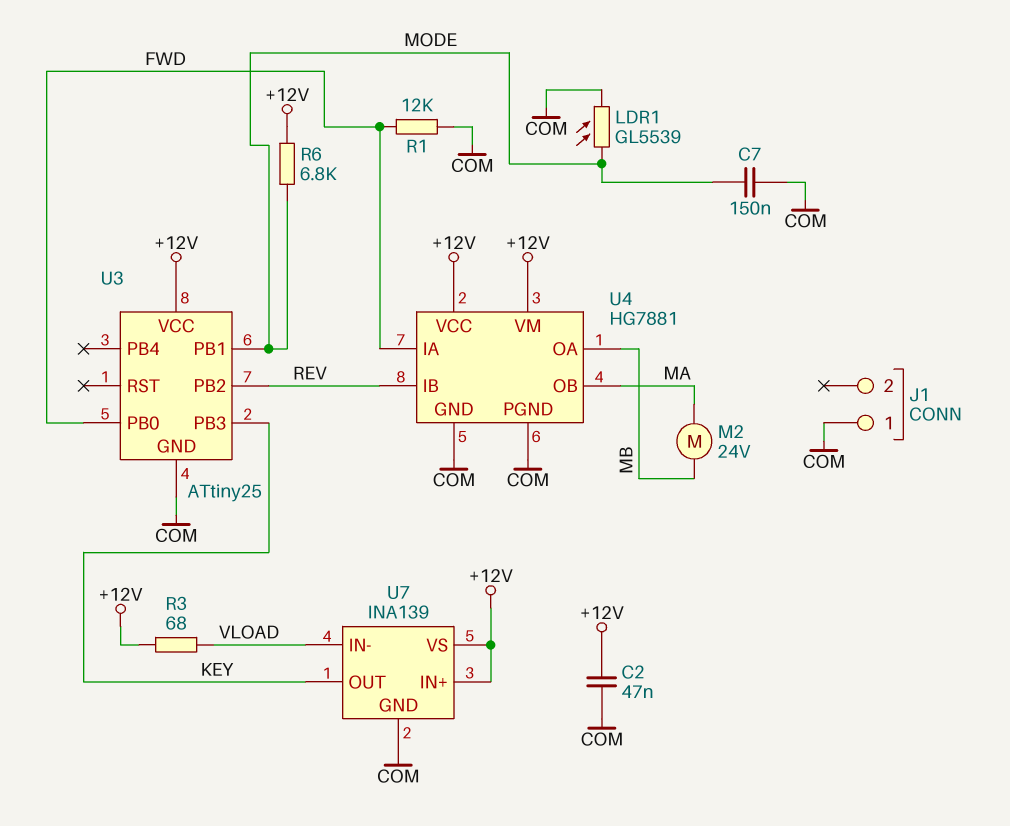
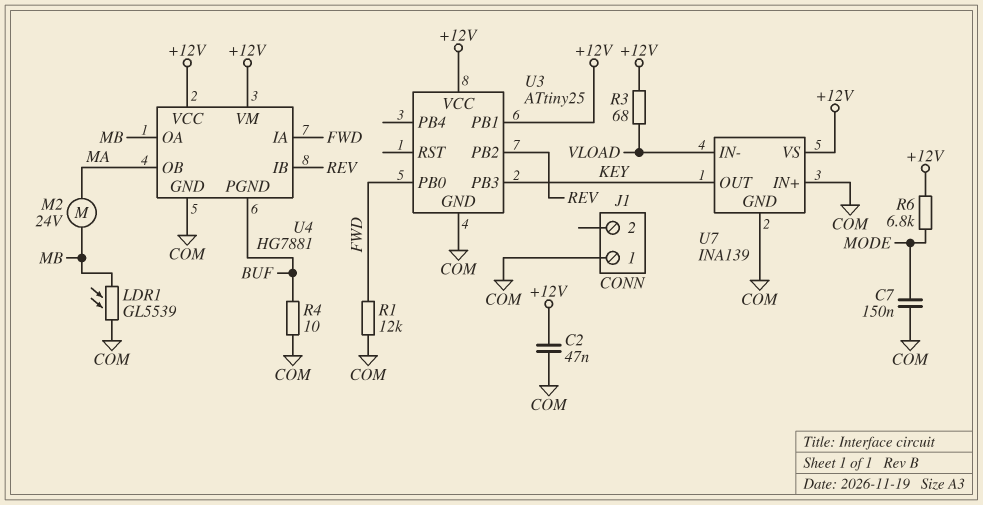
LDR1: GL5539 (COM, MODE) -> GL5539 (COM, MB)
R4: none -> 10 (BUF, COM)
U3 pin PB1: MODE -> +12V
U4 pin PGND: COM -> BUF
U7 pin IN+: +12V -> COM

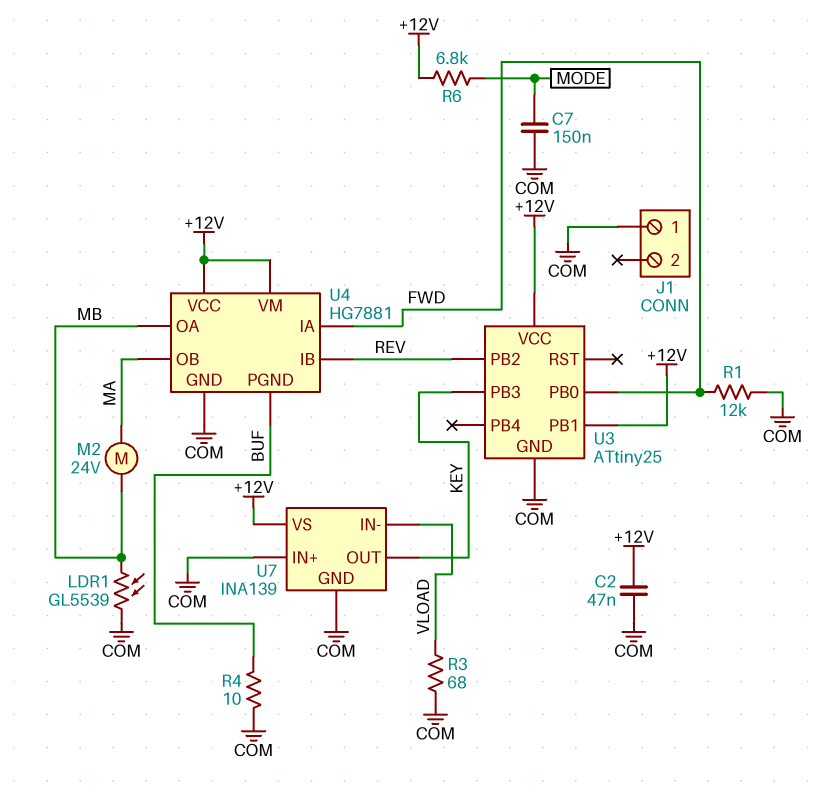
R3: 68 (+12V, VLOAD) -> 68 (COM, VLOAD)

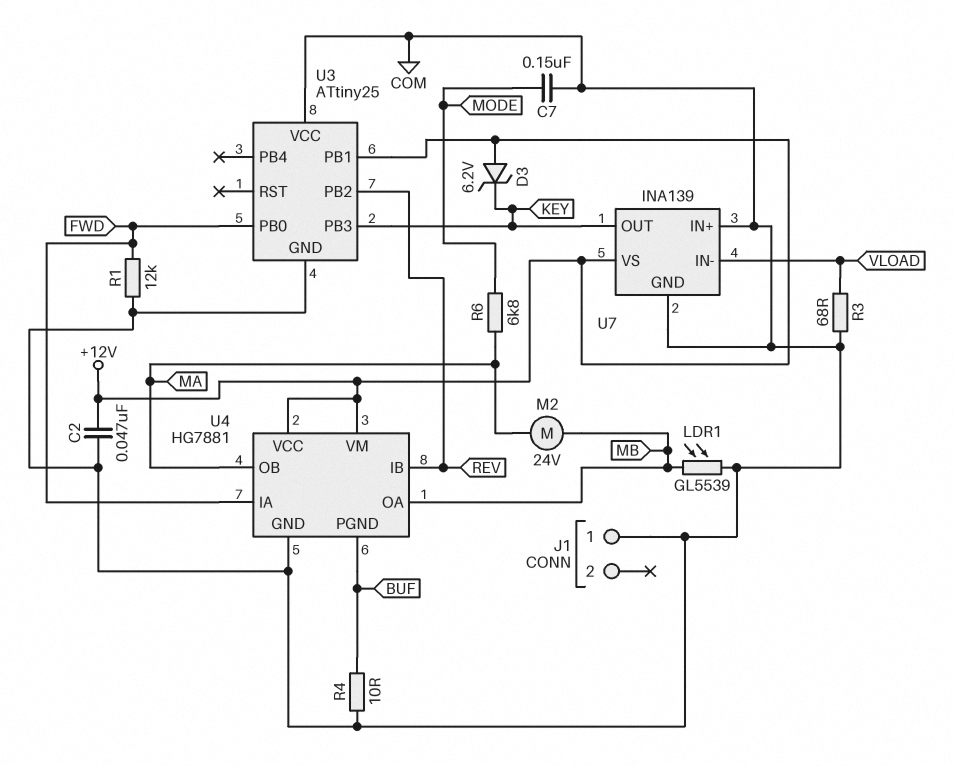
D3: none -> zener 6.2V (A +12V, K KEY)
R6: 6.8k (+12V, MODE) -> 6.8k (MA, MODE)
U3 pin VCC: +12V -> COM

